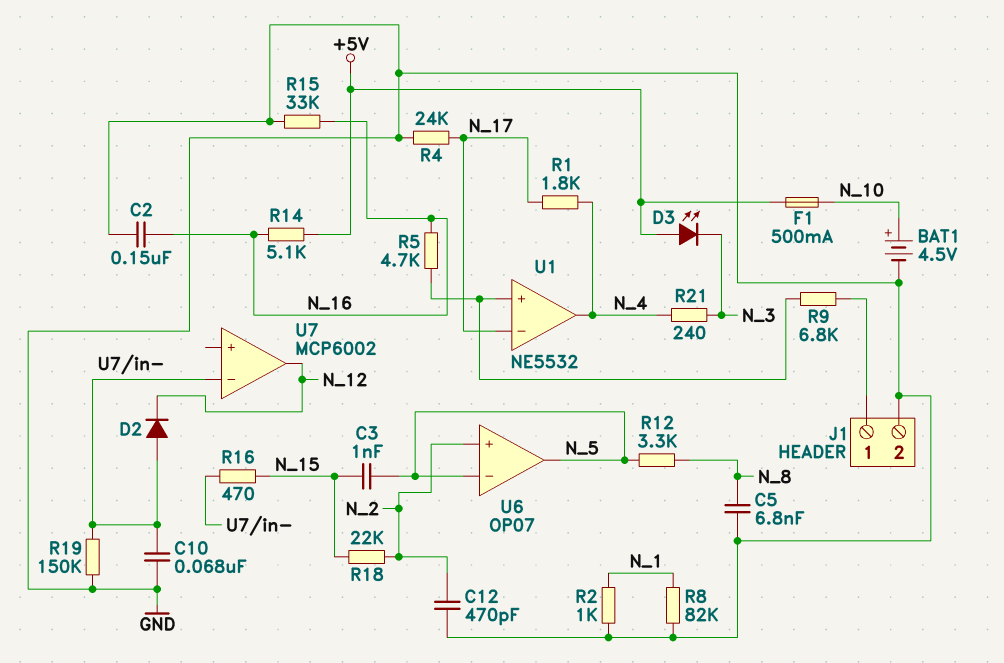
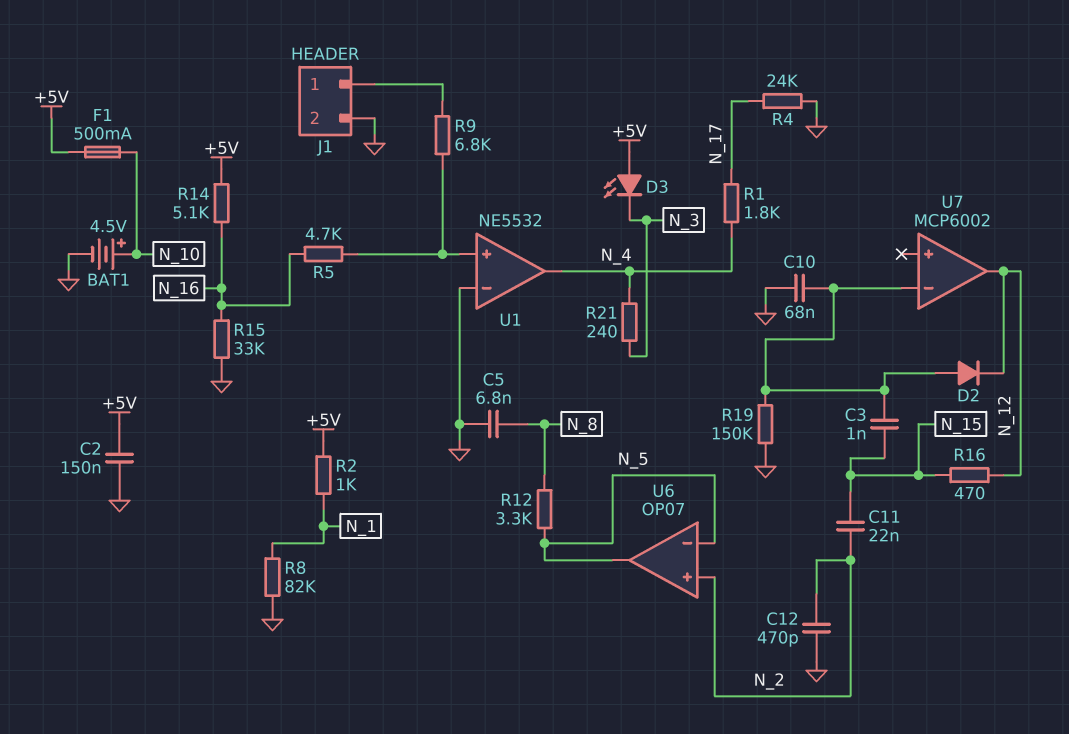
C2: 150nF (GND, N_16) -> 150nF (+5V, GND)
C3: 1nF (N_5, N_15) -> 1nF (N_15, U7/in-)
C11: none -> 22nF (N_2, N_15)
R2: 1k (GND, N_1) -> 1k (+5V, N_1)
R16: 470 (N_15, U7/in-) -> 470 (N_12, N_15)
R18: 22k (N_2, N_15) -> none
U1 pin in-: N_17 -> GND

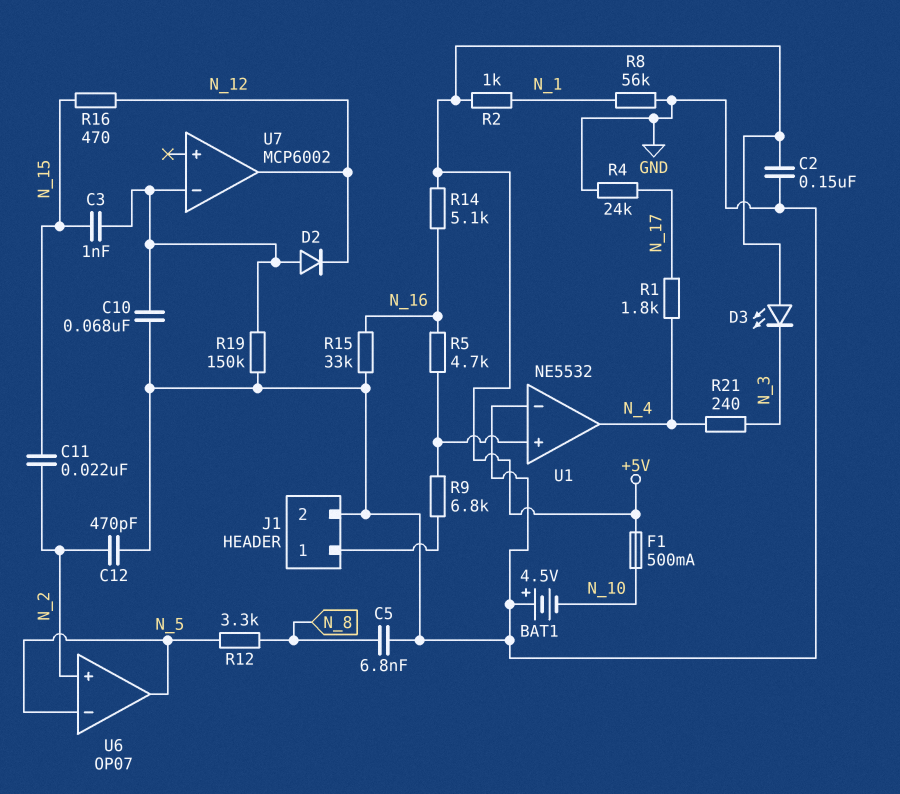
BAT1: 4.5V (plus N_10, minus GND) -> 4.5V (plus GND, minus N_10)
R8: 82k (GND, N_1) -> 56k (GND, N_1)

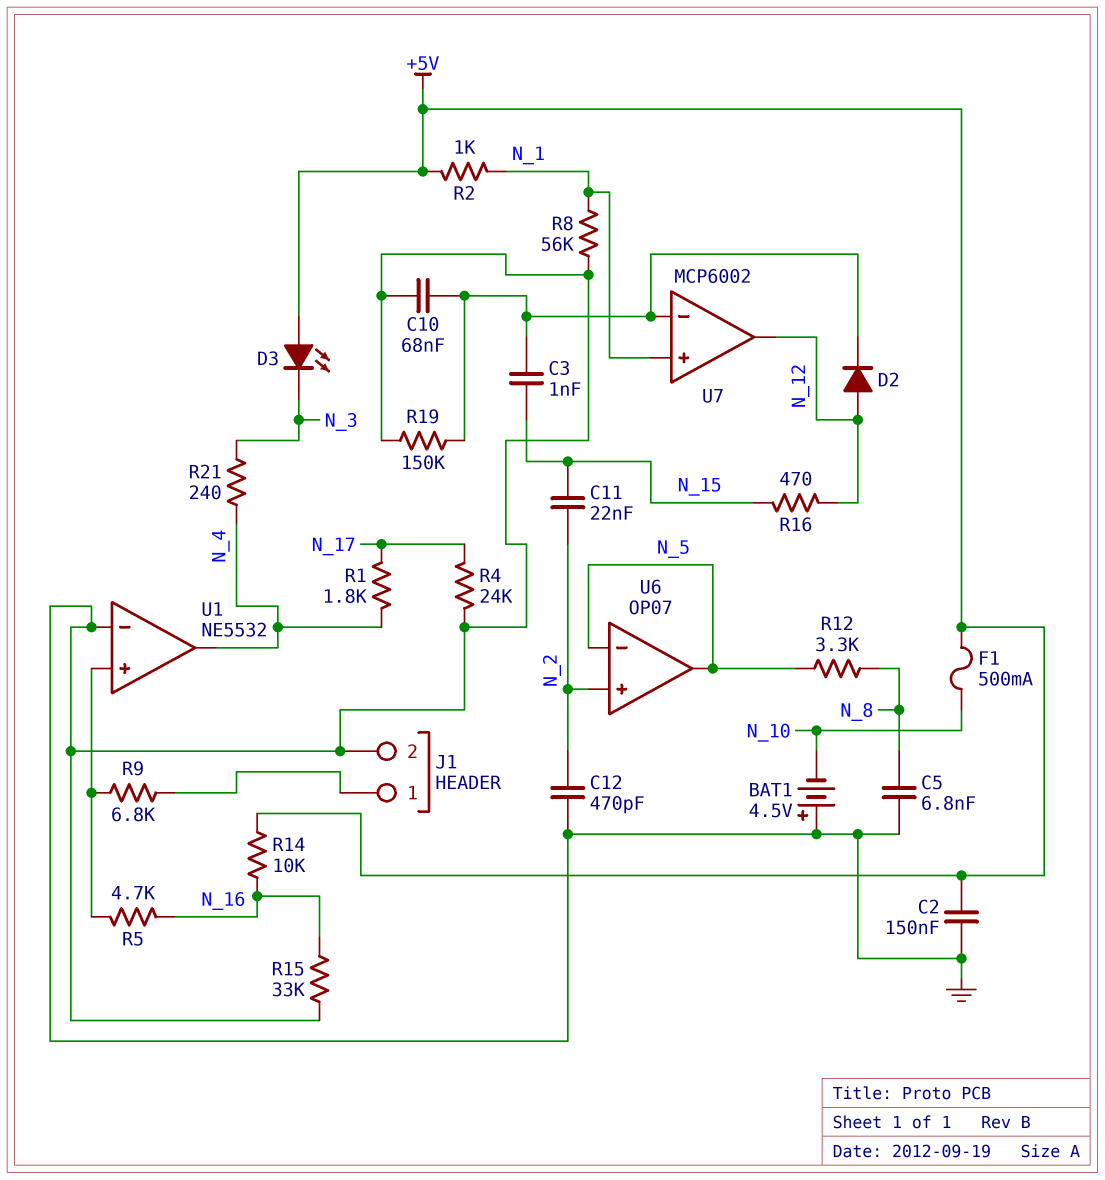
D2: diode (A U7/in-, K N_12) -> diode (A N_12, K U7/in-)
R14: 5.1k (+5V, N_16) -> 10k (+5V, N_16)
U7 pin in+: none -> N_1

